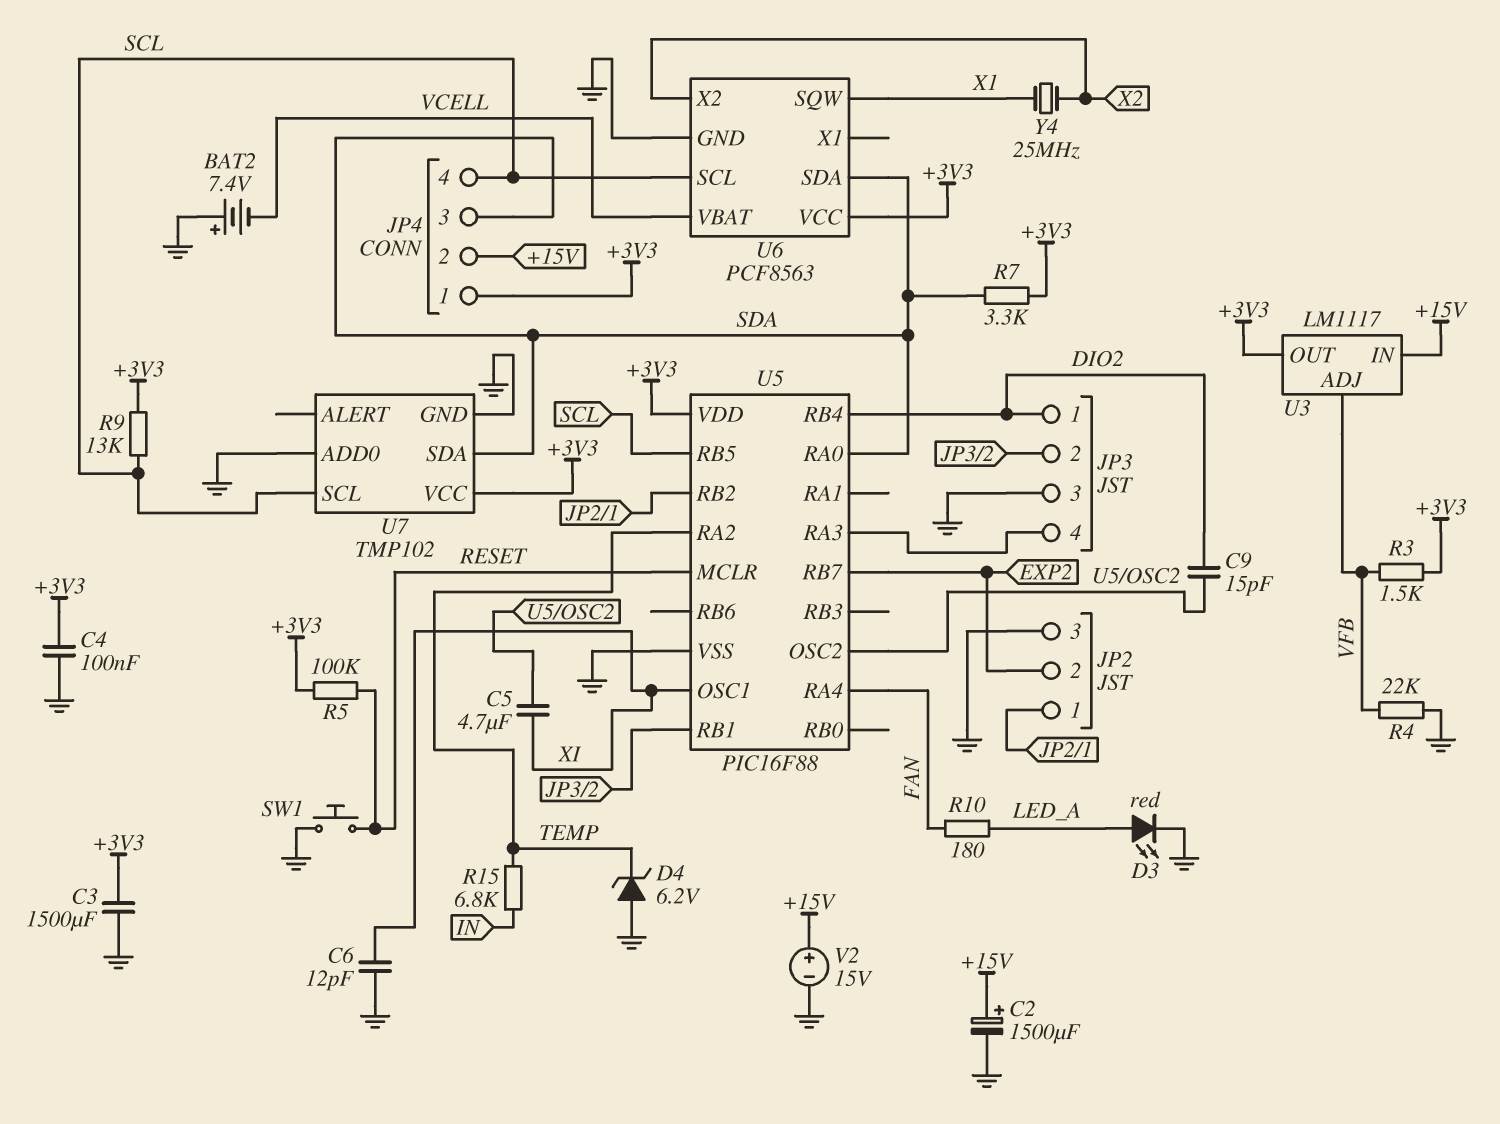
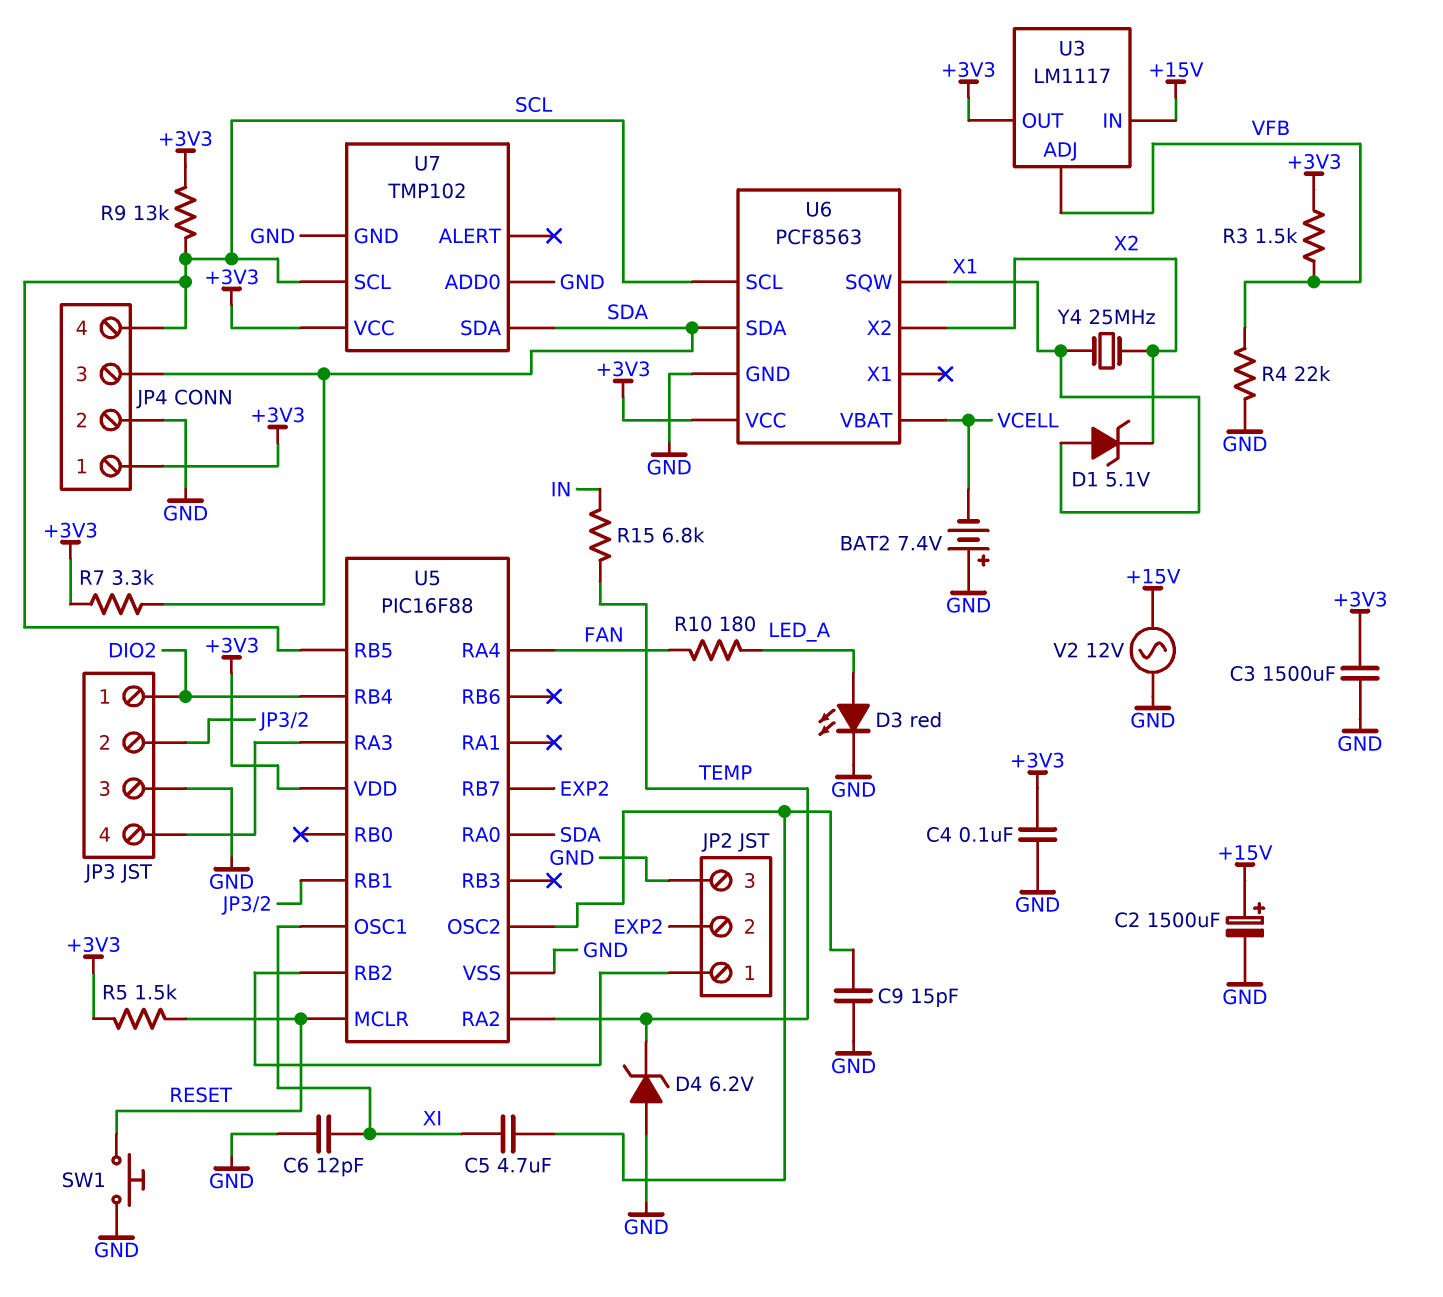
C9: 15pF (DIO2, U5/OSC2) -> 15pF (GND, U5/OSC2)
D1: none -> zener 5.1V (A X1, K X2)
JP4 pin 2: +15V -> GND
R5: 100k (+3V3, RESET) -> 1.5k (+3V3, RESET)
V2: 15V (plus +15V, minus GND) -> AC 12V (+15V, GND)

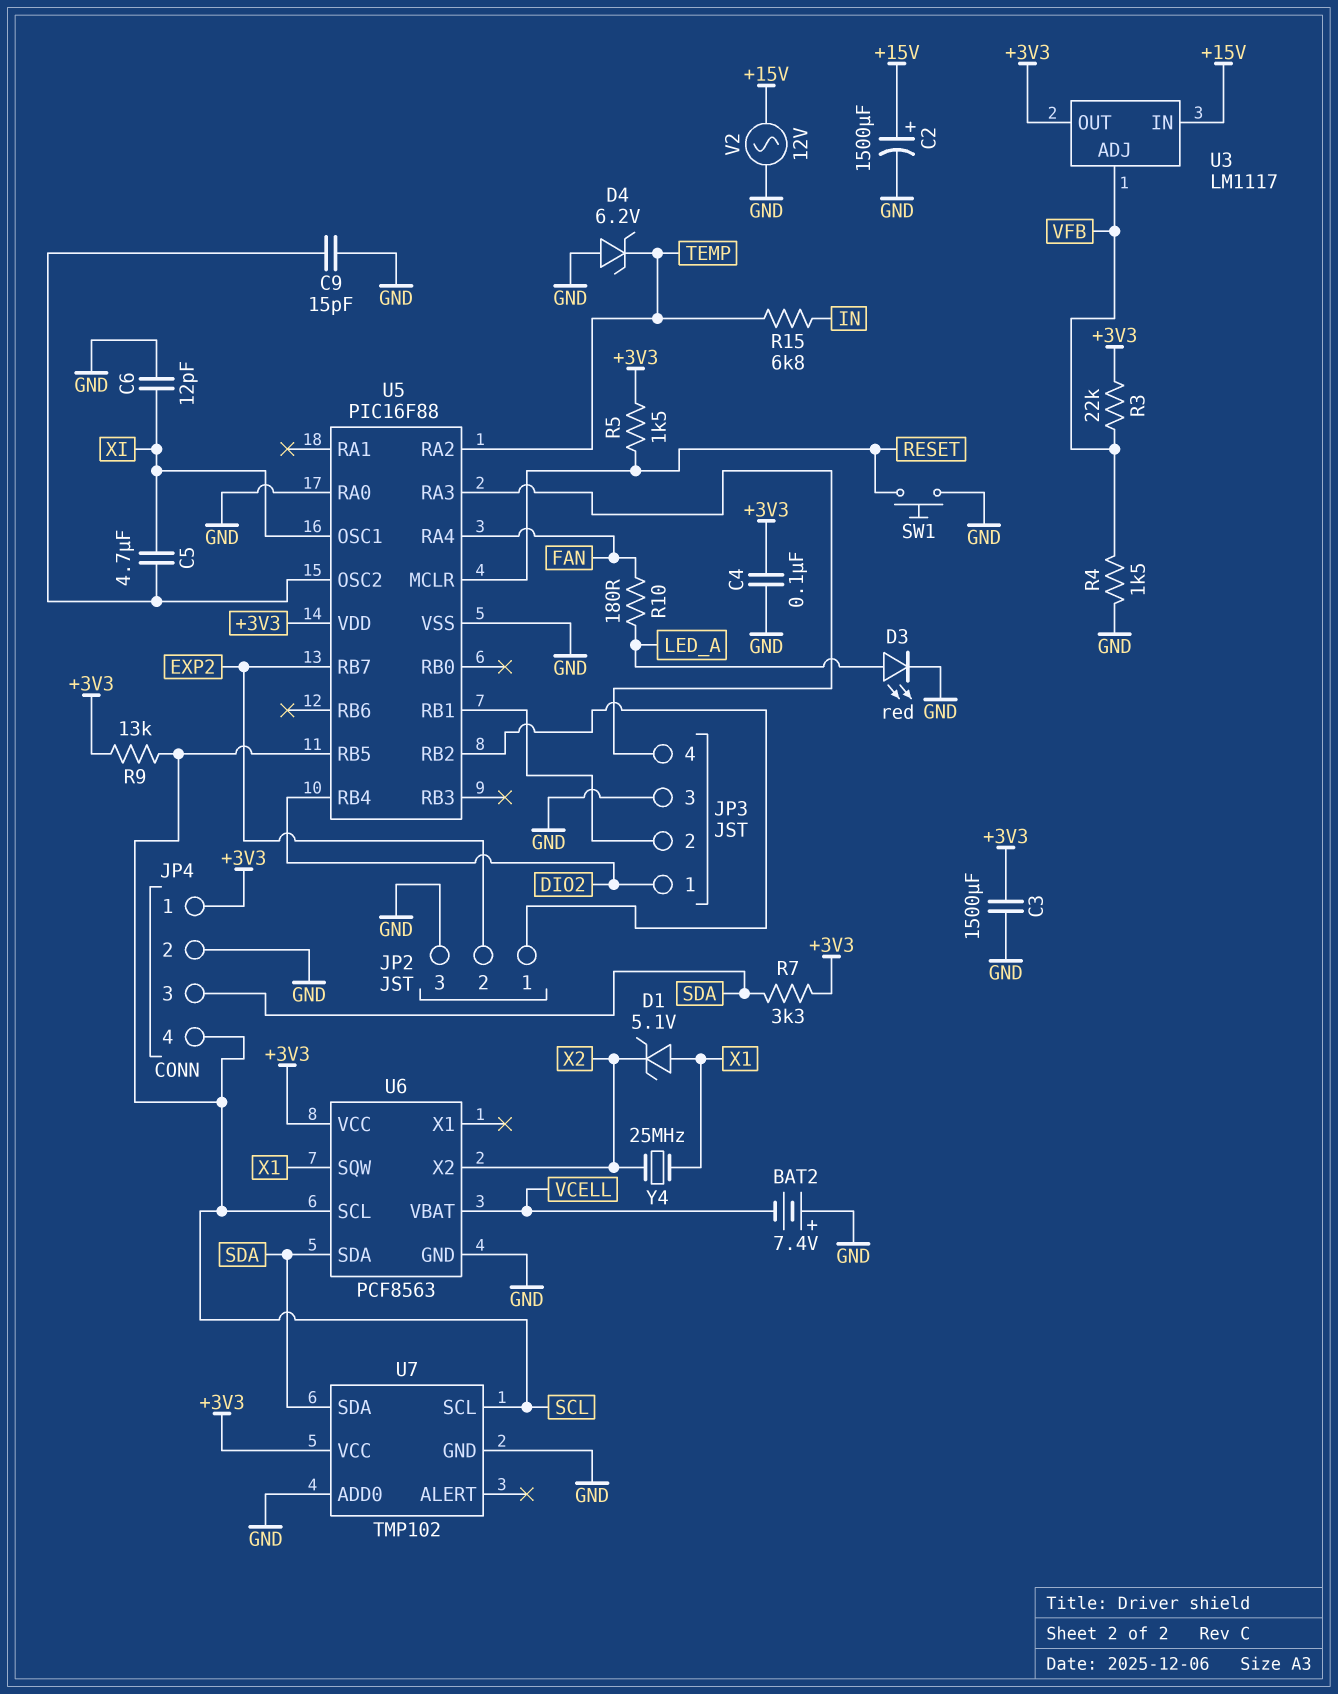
R3: 1.5k (+3V3, VFB) -> 22k (+3V3, VFB)
R4: 22k (GND, VFB) -> 1.5k (GND, VFB)
U5 pin RA0: SDA -> GND

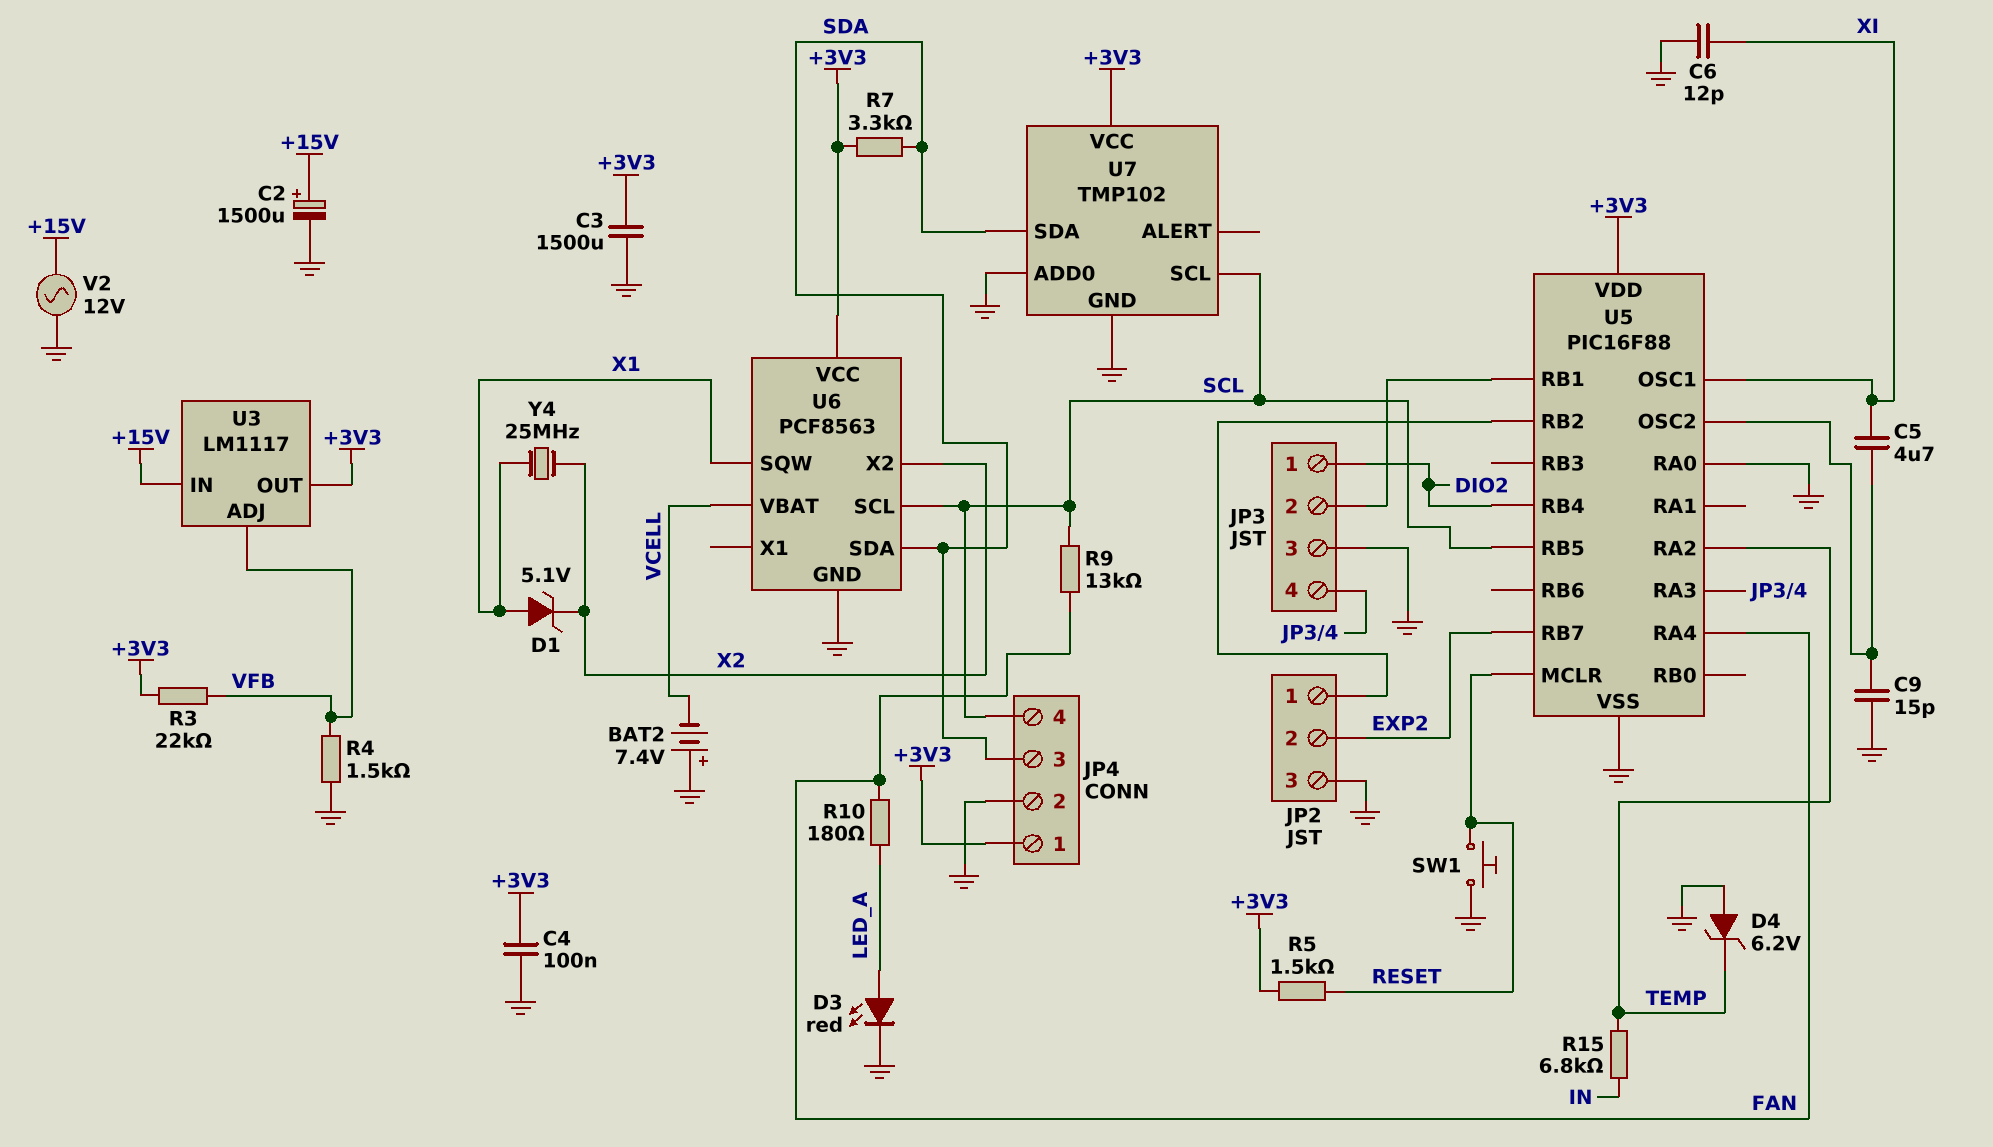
R9: 13k (+3V3, SCL) -> 13k (FAN, SCL)

